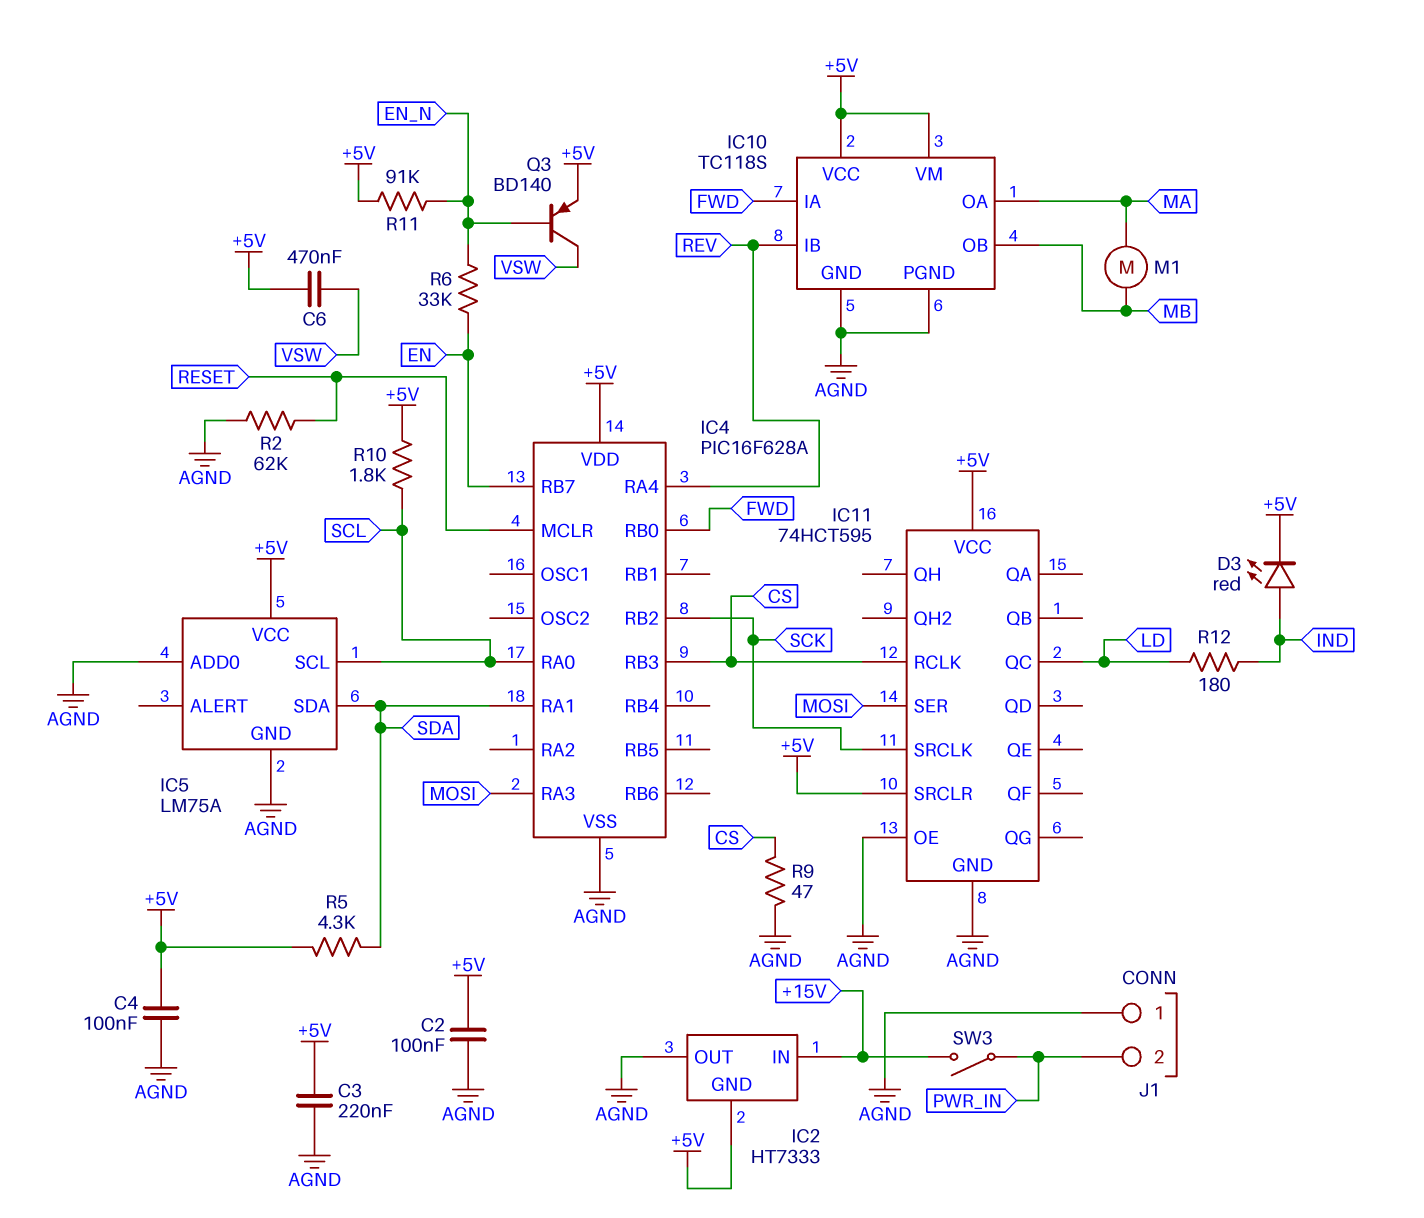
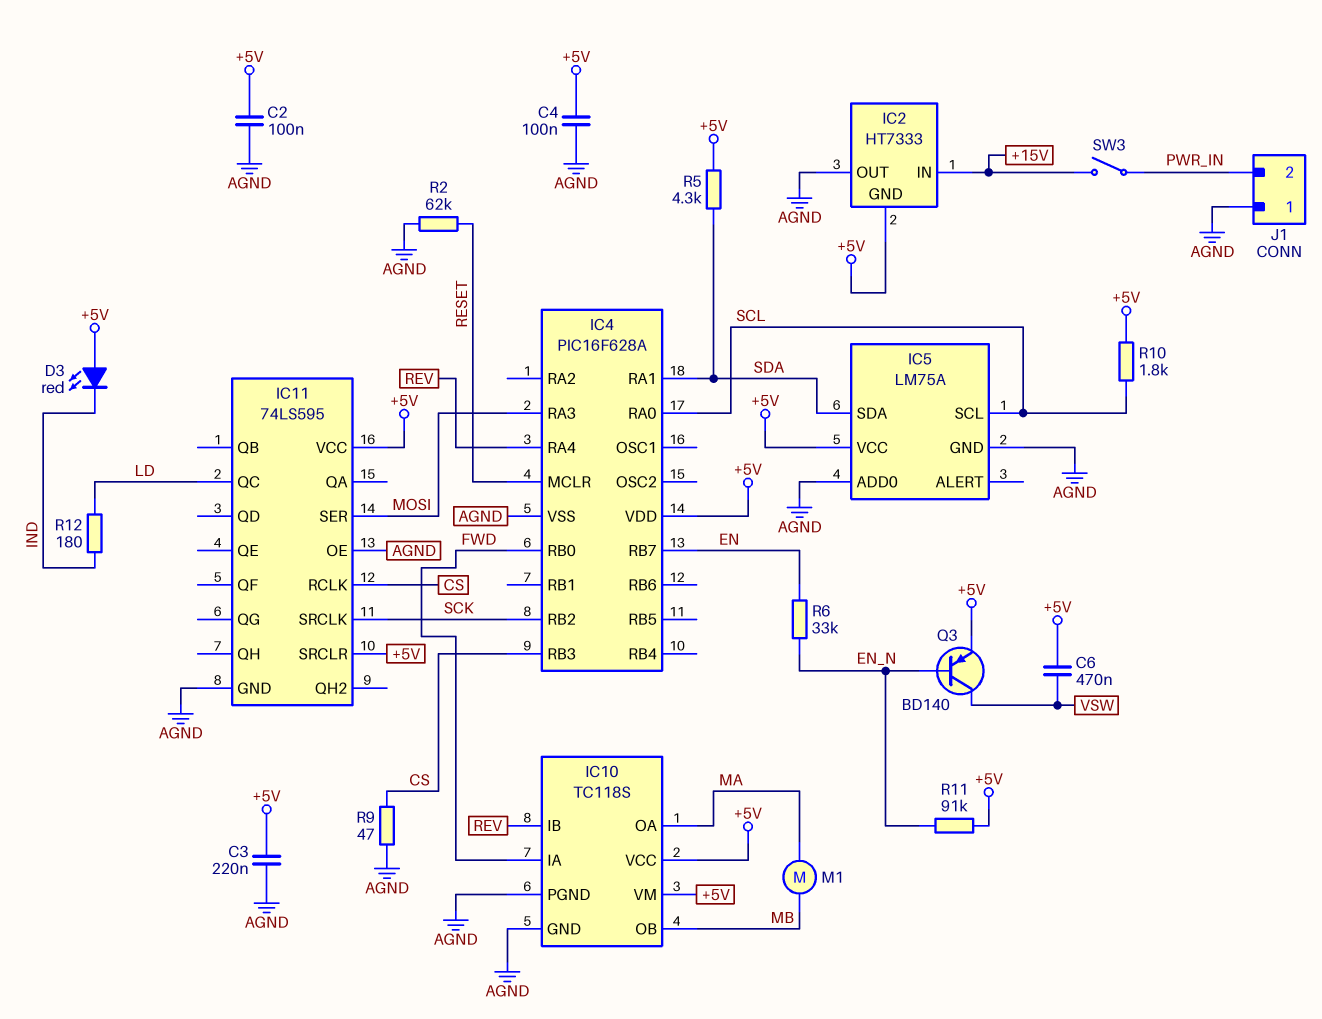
D3: LED red (A IND, K +5V) -> LED red (A +5V, K IND)
IC11: 74HCT595 -> 74LS595

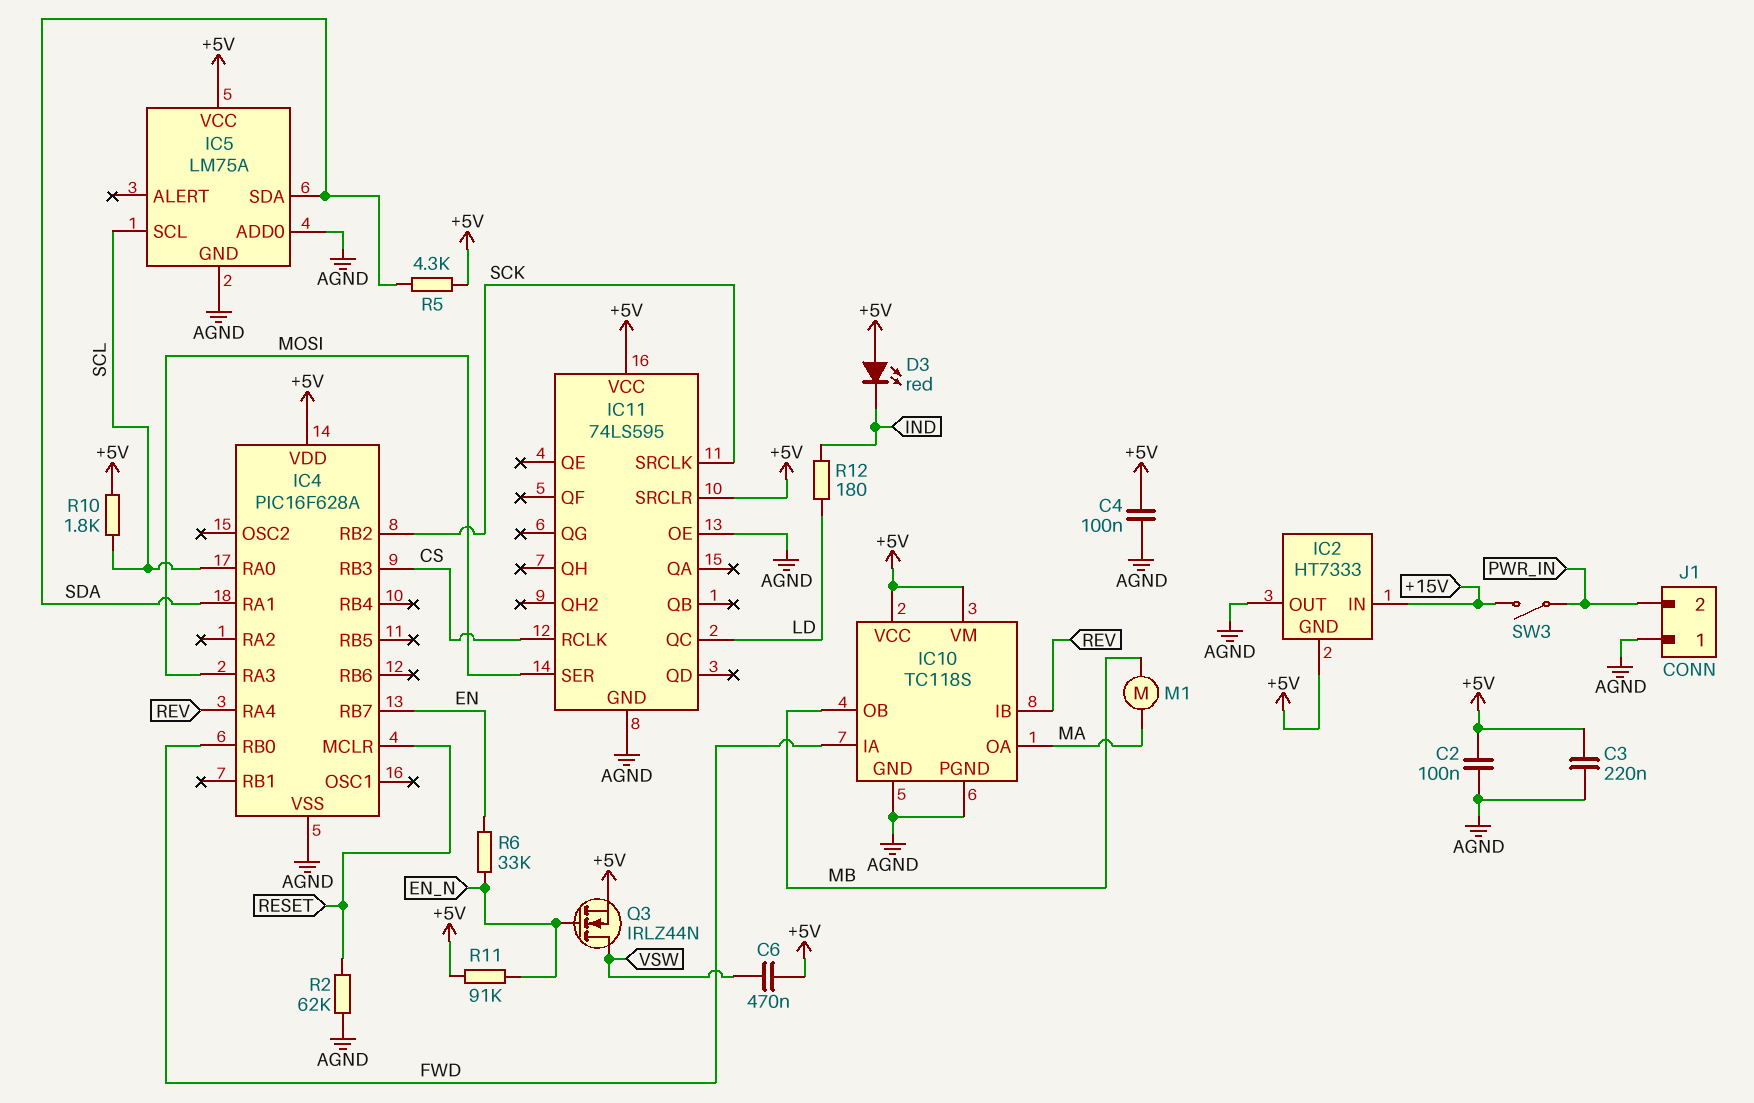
Q3: PNP BD140 (B EN_N, C VSW, E +5V) -> NMOS IRLZ44N (G EN_N, D VSW, S +5V)
R9: 47 (AGND, CS) -> none

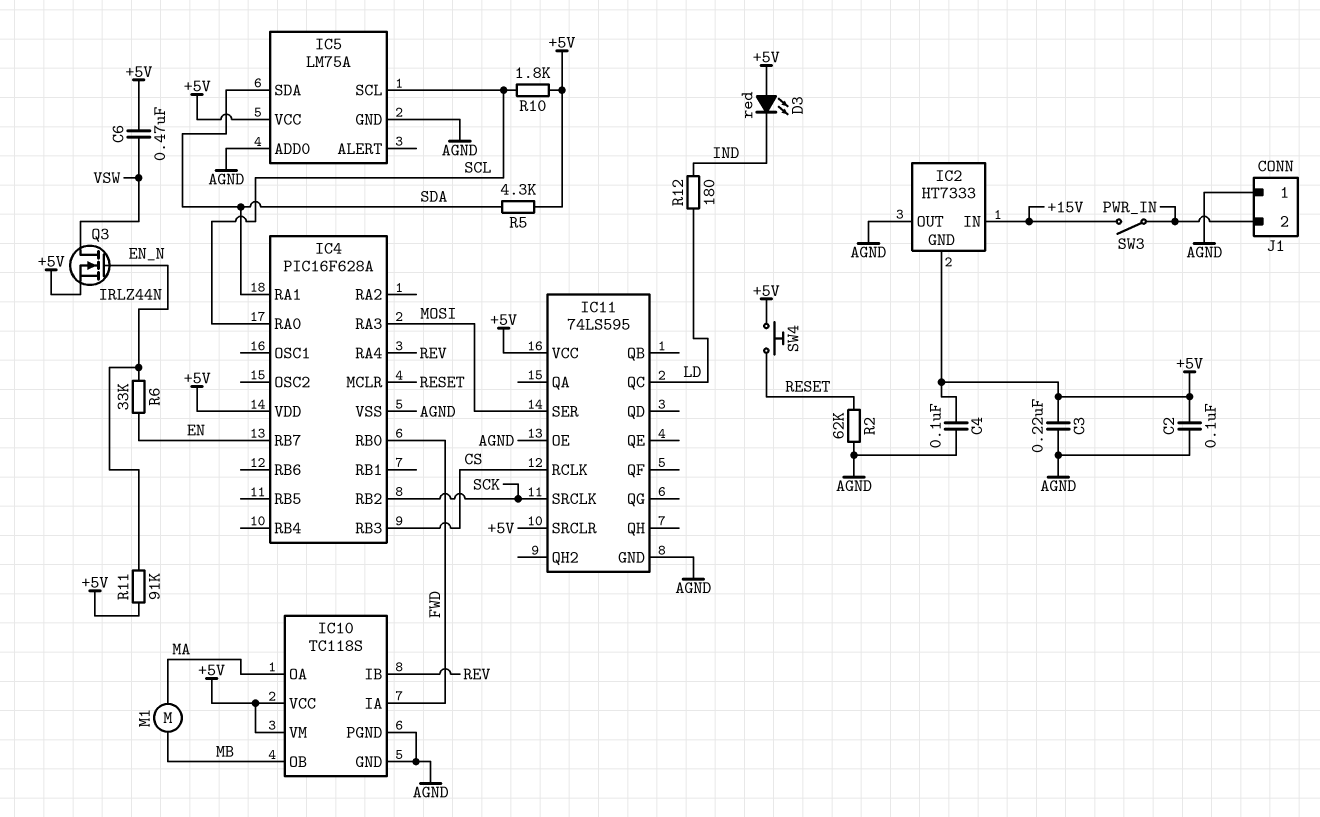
SW4: none -> button (+5V, RESET)

